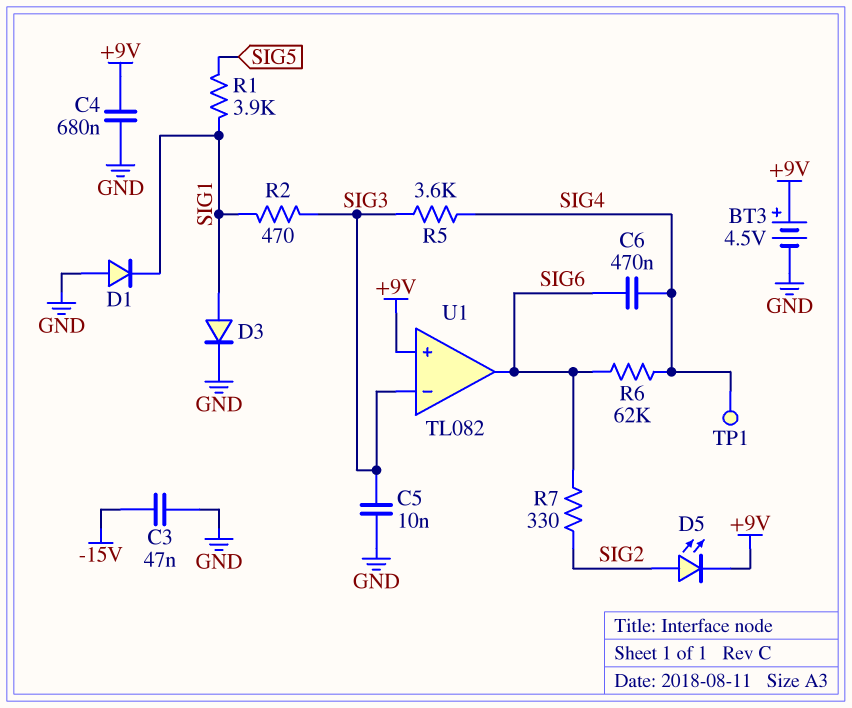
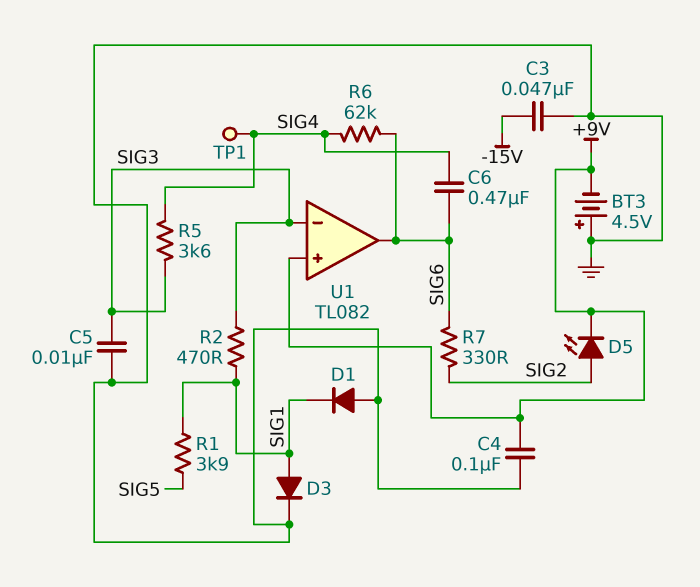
BT3: 4.5V (plus +9V, minus GND) -> 4.5V (plus GND, minus +9V)
C4: 680nF (+9V, GND) -> 100nF (+9V, GND)

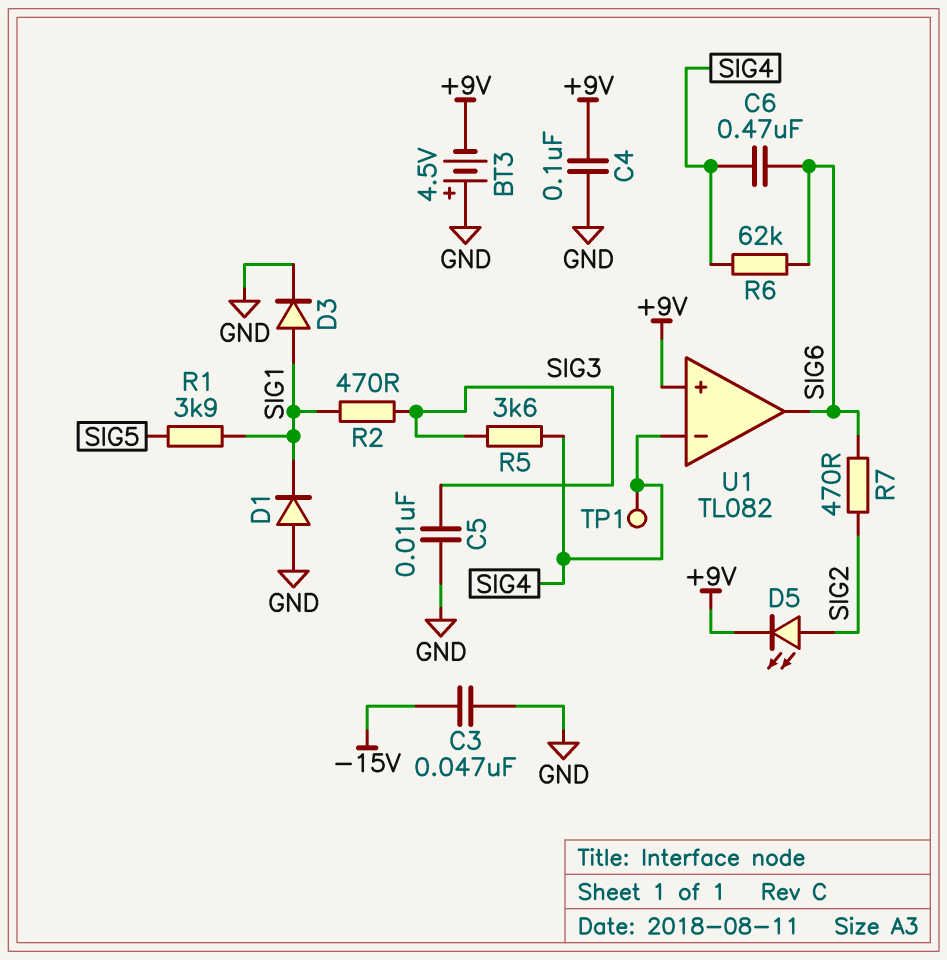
R7: 330 (SIG2, SIG6) -> 470 (SIG2, SIG6)
U1 pin in-: SIG3 -> SIG4

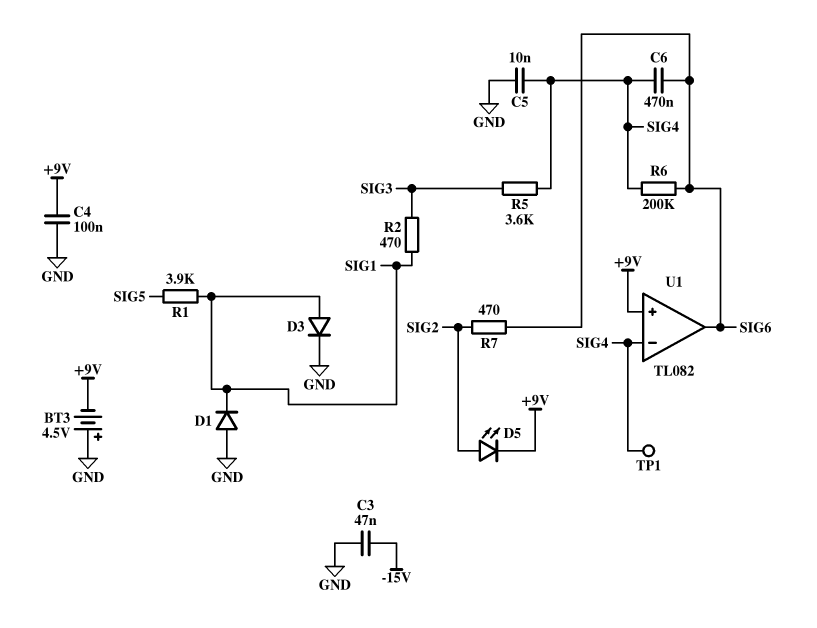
C5: 10nF (GND, SIG3) -> 10nF (GND, SIG4)
R6: 62k (SIG4, SIG6) -> 200k (SIG4, SIG6)

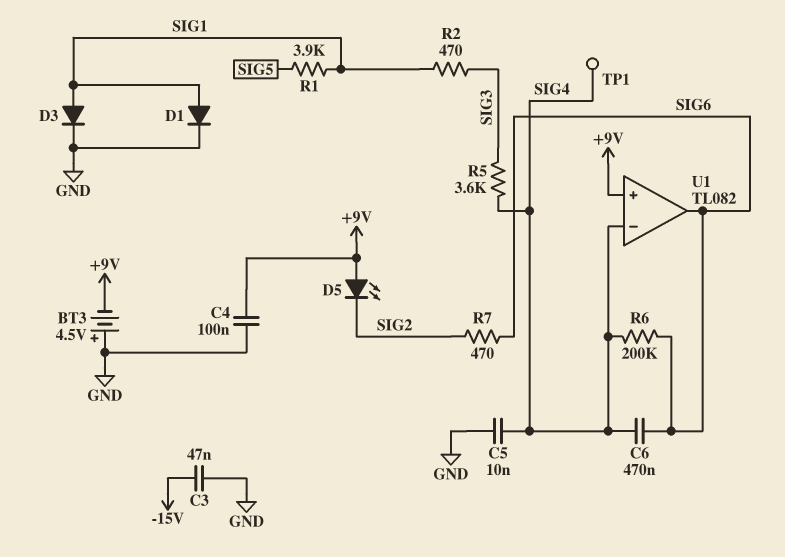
D1: diode (A GND, K SIG1) -> diode (A SIG1, K GND)
D5: LED (A SIG2, K +9V) -> LED (A +9V, K SIG2)

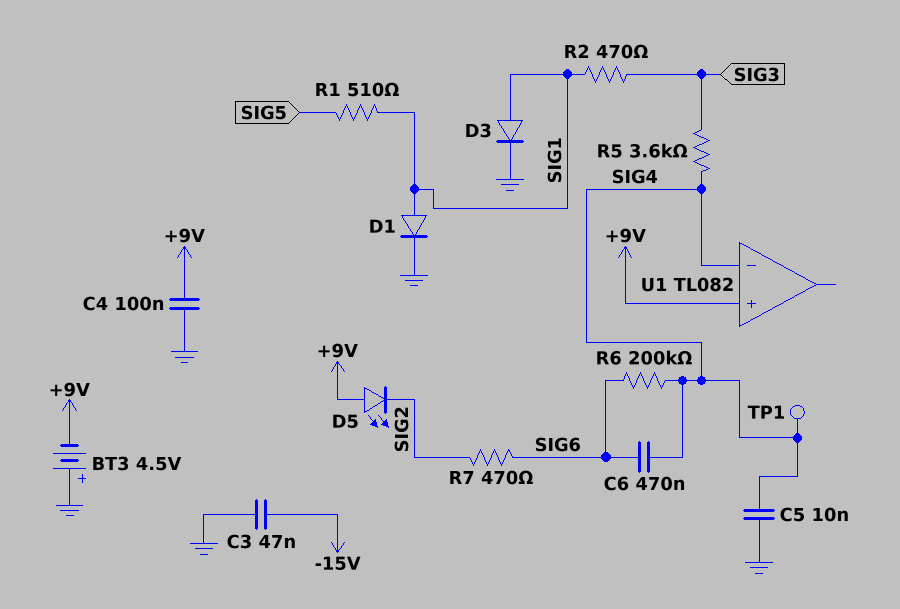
R1: 3.9k (SIG1, SIG5) -> 510 (SIG1, SIG5)
U1 pin out: SIG6 -> none

